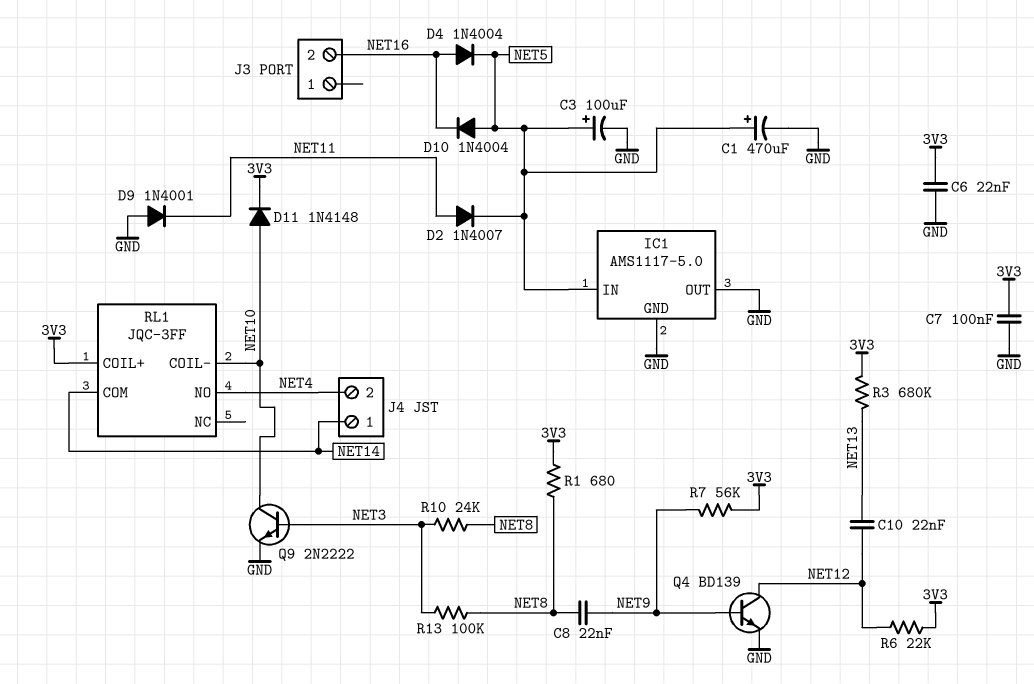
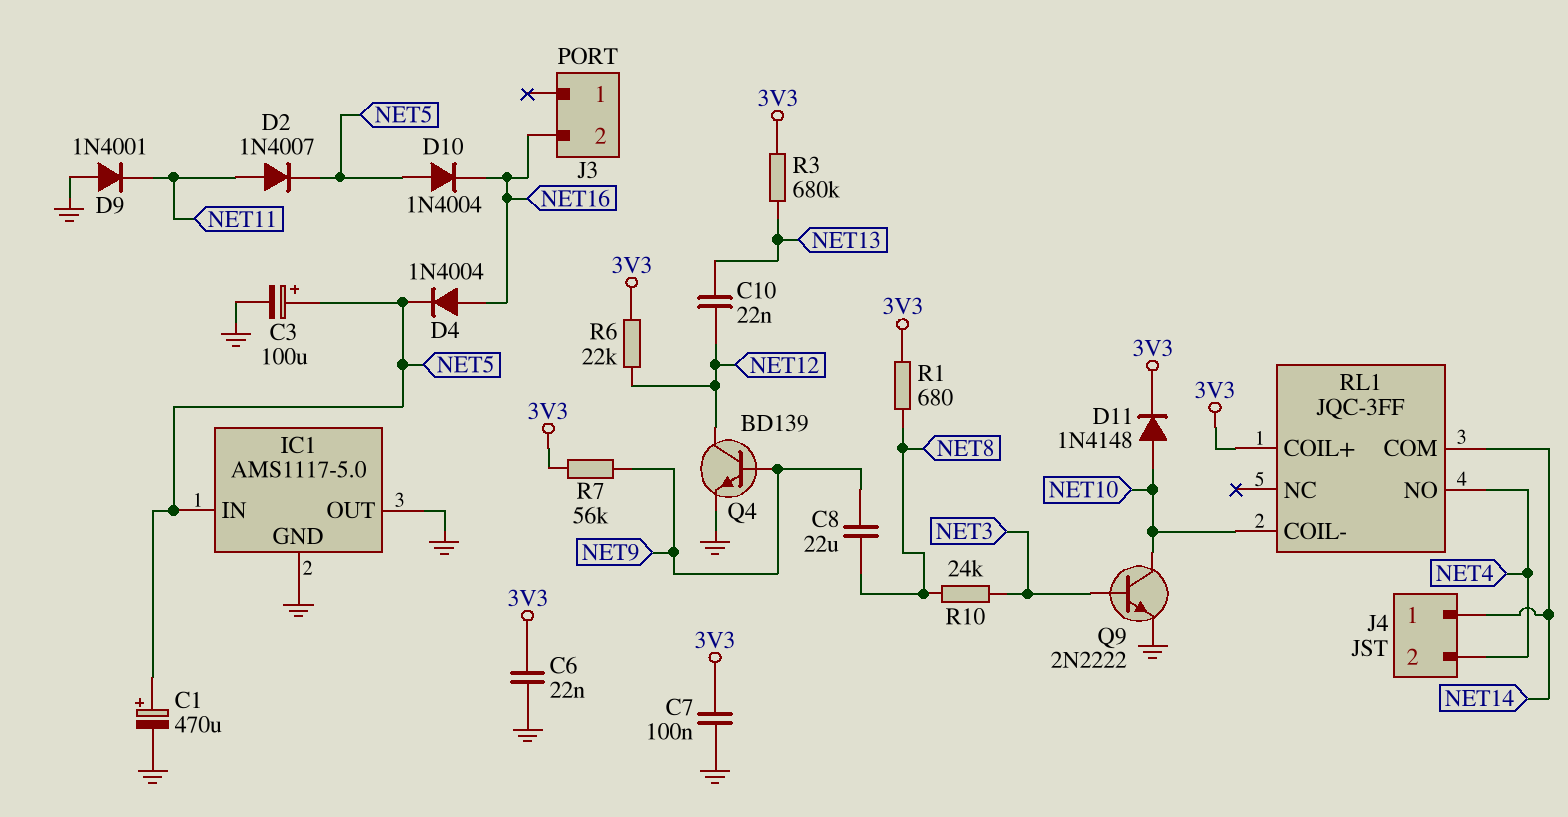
C8: 22nF (NET8, NET9) -> 22uF (NET8, NET9)
R13: 100k (NET3, NET8) -> none

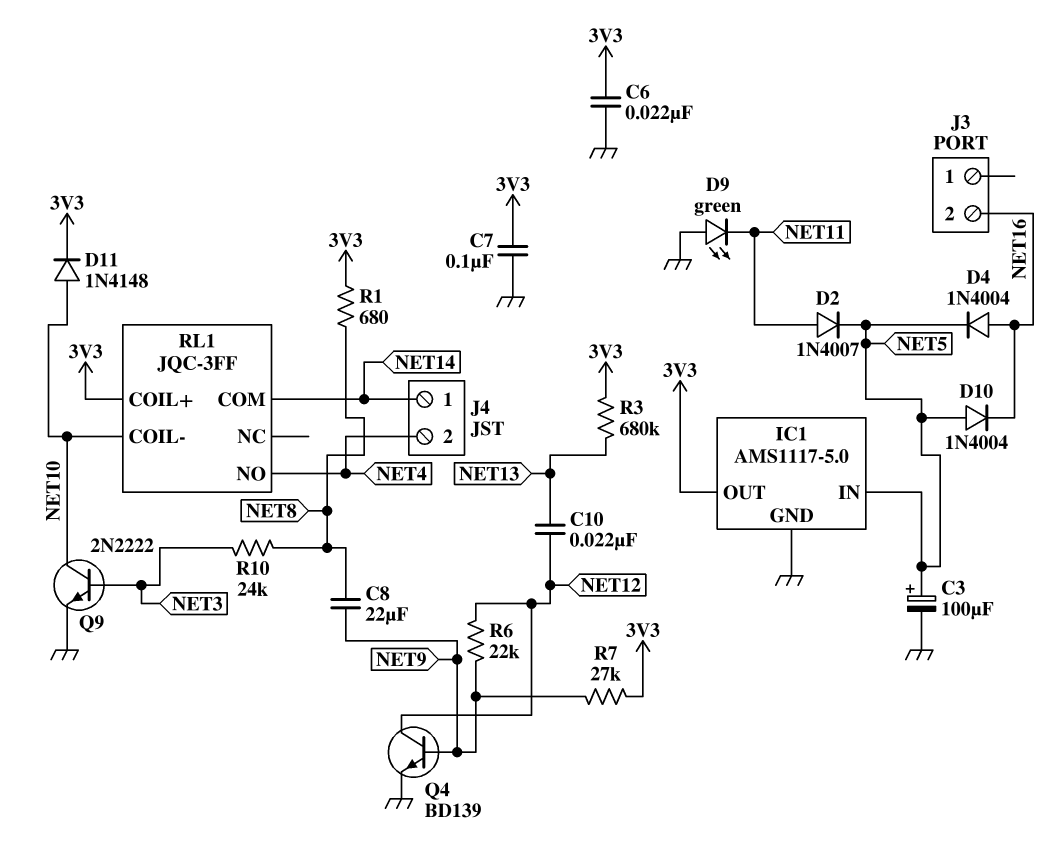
C1: 470uF (plus NET5, minus GND) -> none
D9: diode 1N4001 (A GND, K NET11) -> LED green (A GND, K NET11)
IC1 pin OUT: GND -> 3V3
R6: 22k (3V3, NET12) -> 22k (NET9, NET12)
R7: 56k (3V3, NET9) -> 27k (3V3, NET9)

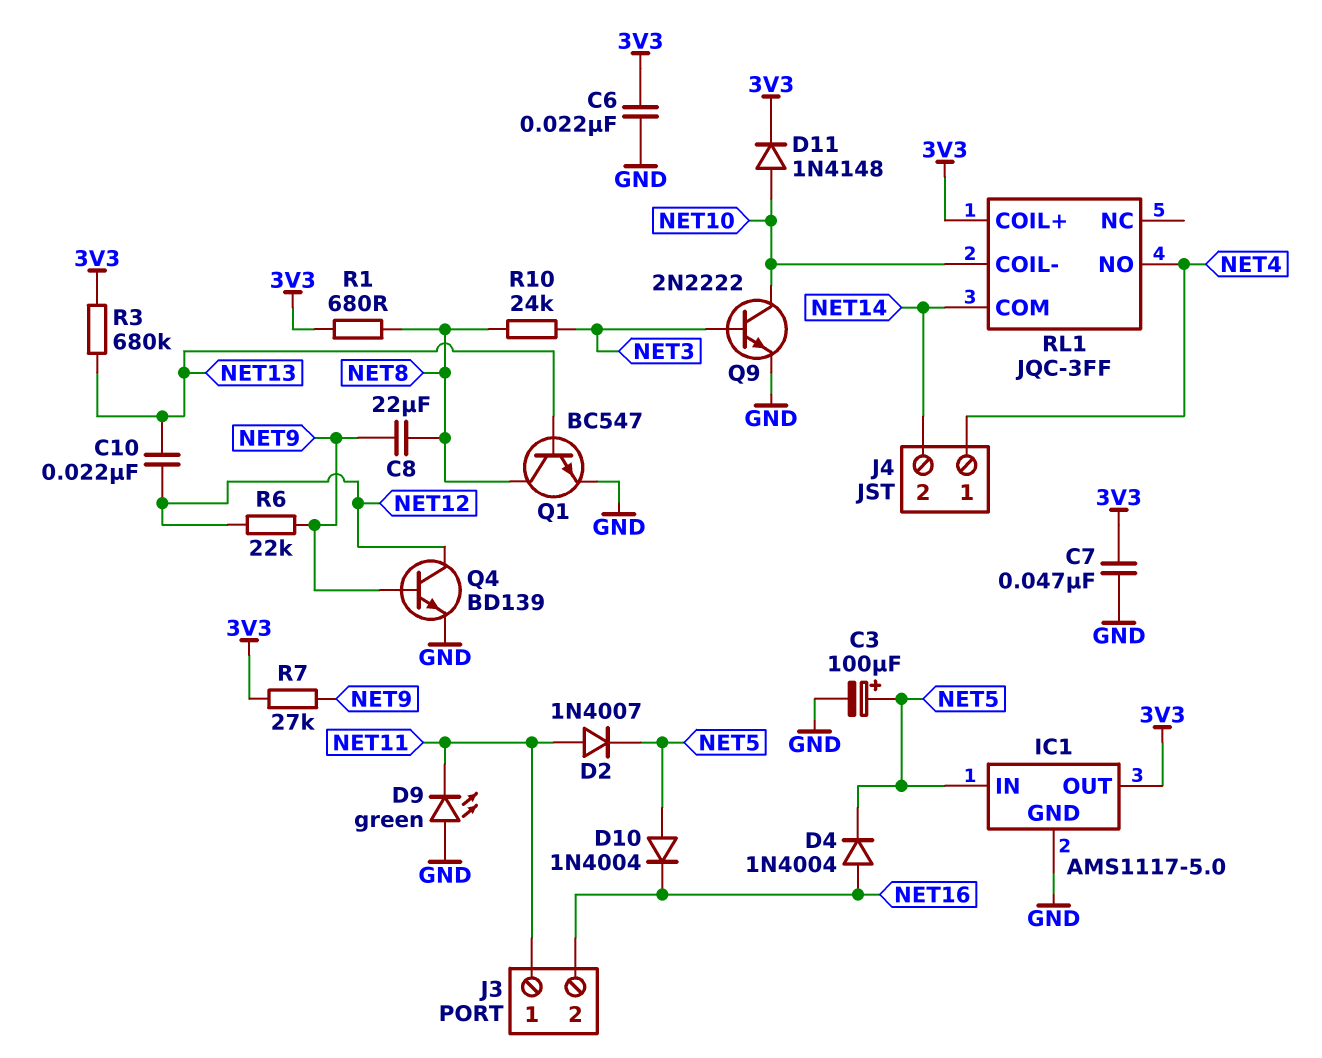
C7: 100nF (3V3, GND) -> 47nF (3V3, GND)
J3 pin 1: none -> NET11
J4 pin 1: NET14 -> NET4
J4 pin 2: NET4 -> NET14
Q1: none -> NPN BC547 (B NET13, C NET8, E GND)

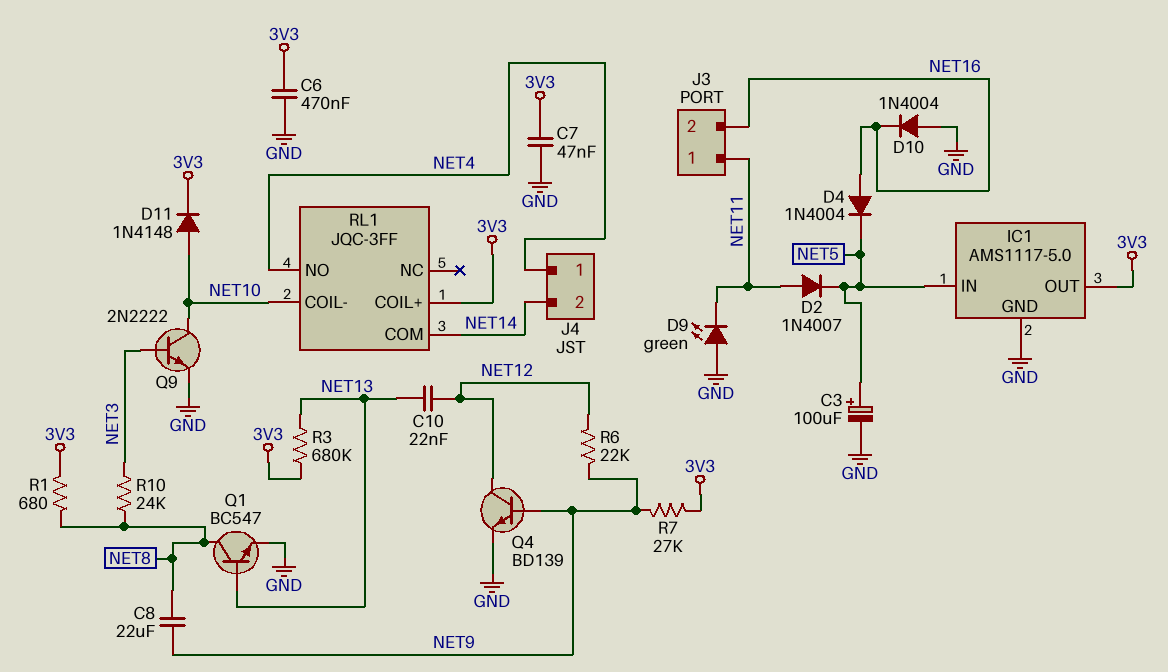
C6: 22nF (3V3, GND) -> 470nF (3V3, GND)
D10: diode 1N4004 (A NET5, K NET16) -> diode 1N4004 (A GND, K NET16)

